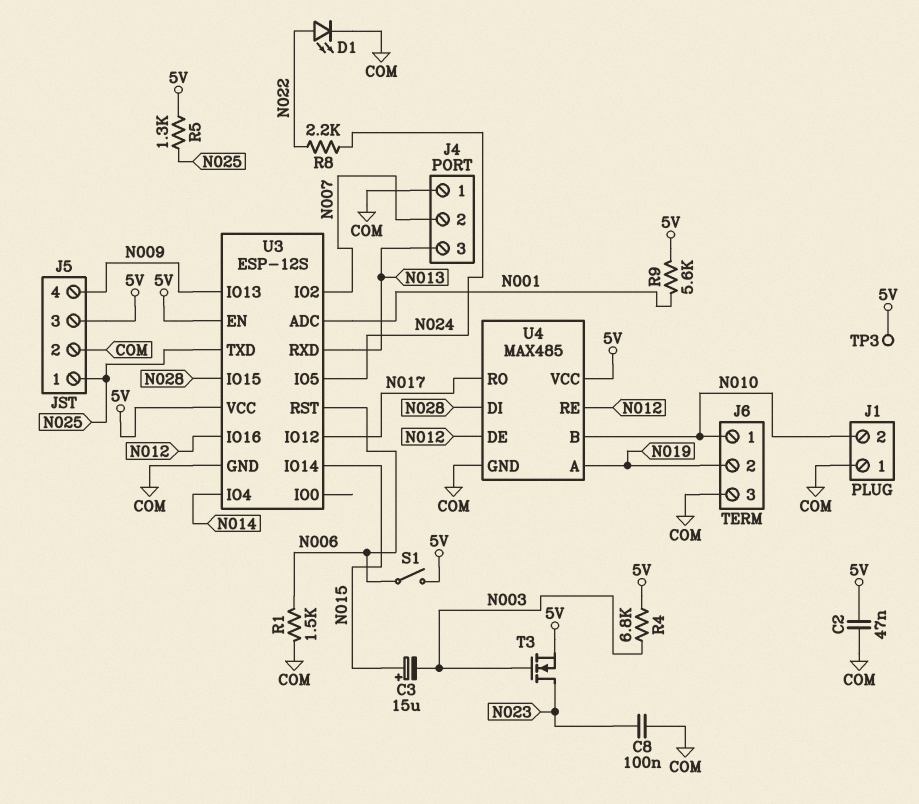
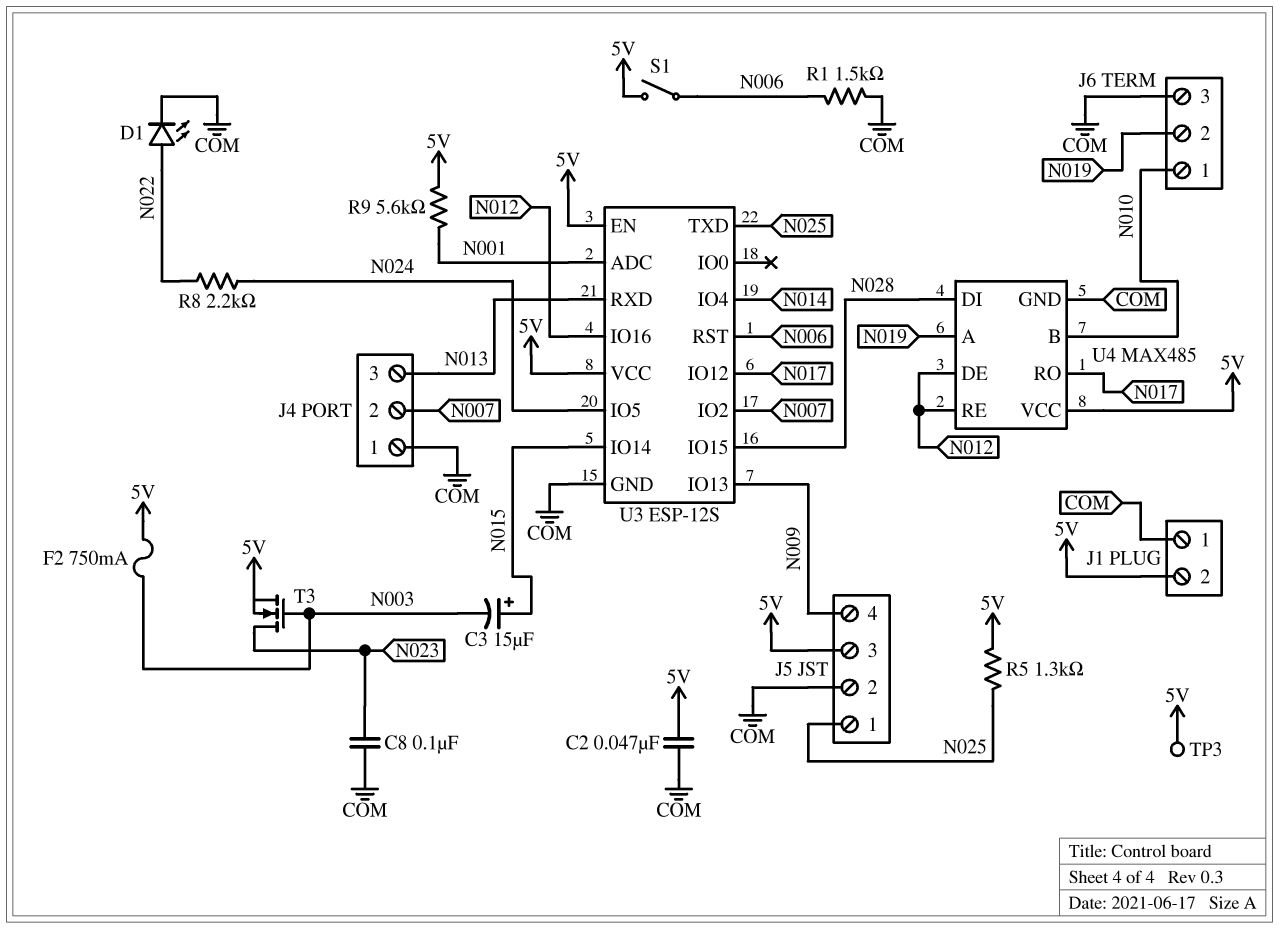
F2: none -> 750mA (5V, N003)
J1 pin 2: N010 -> 5V
R4: 6.8k (5V, N003) -> none

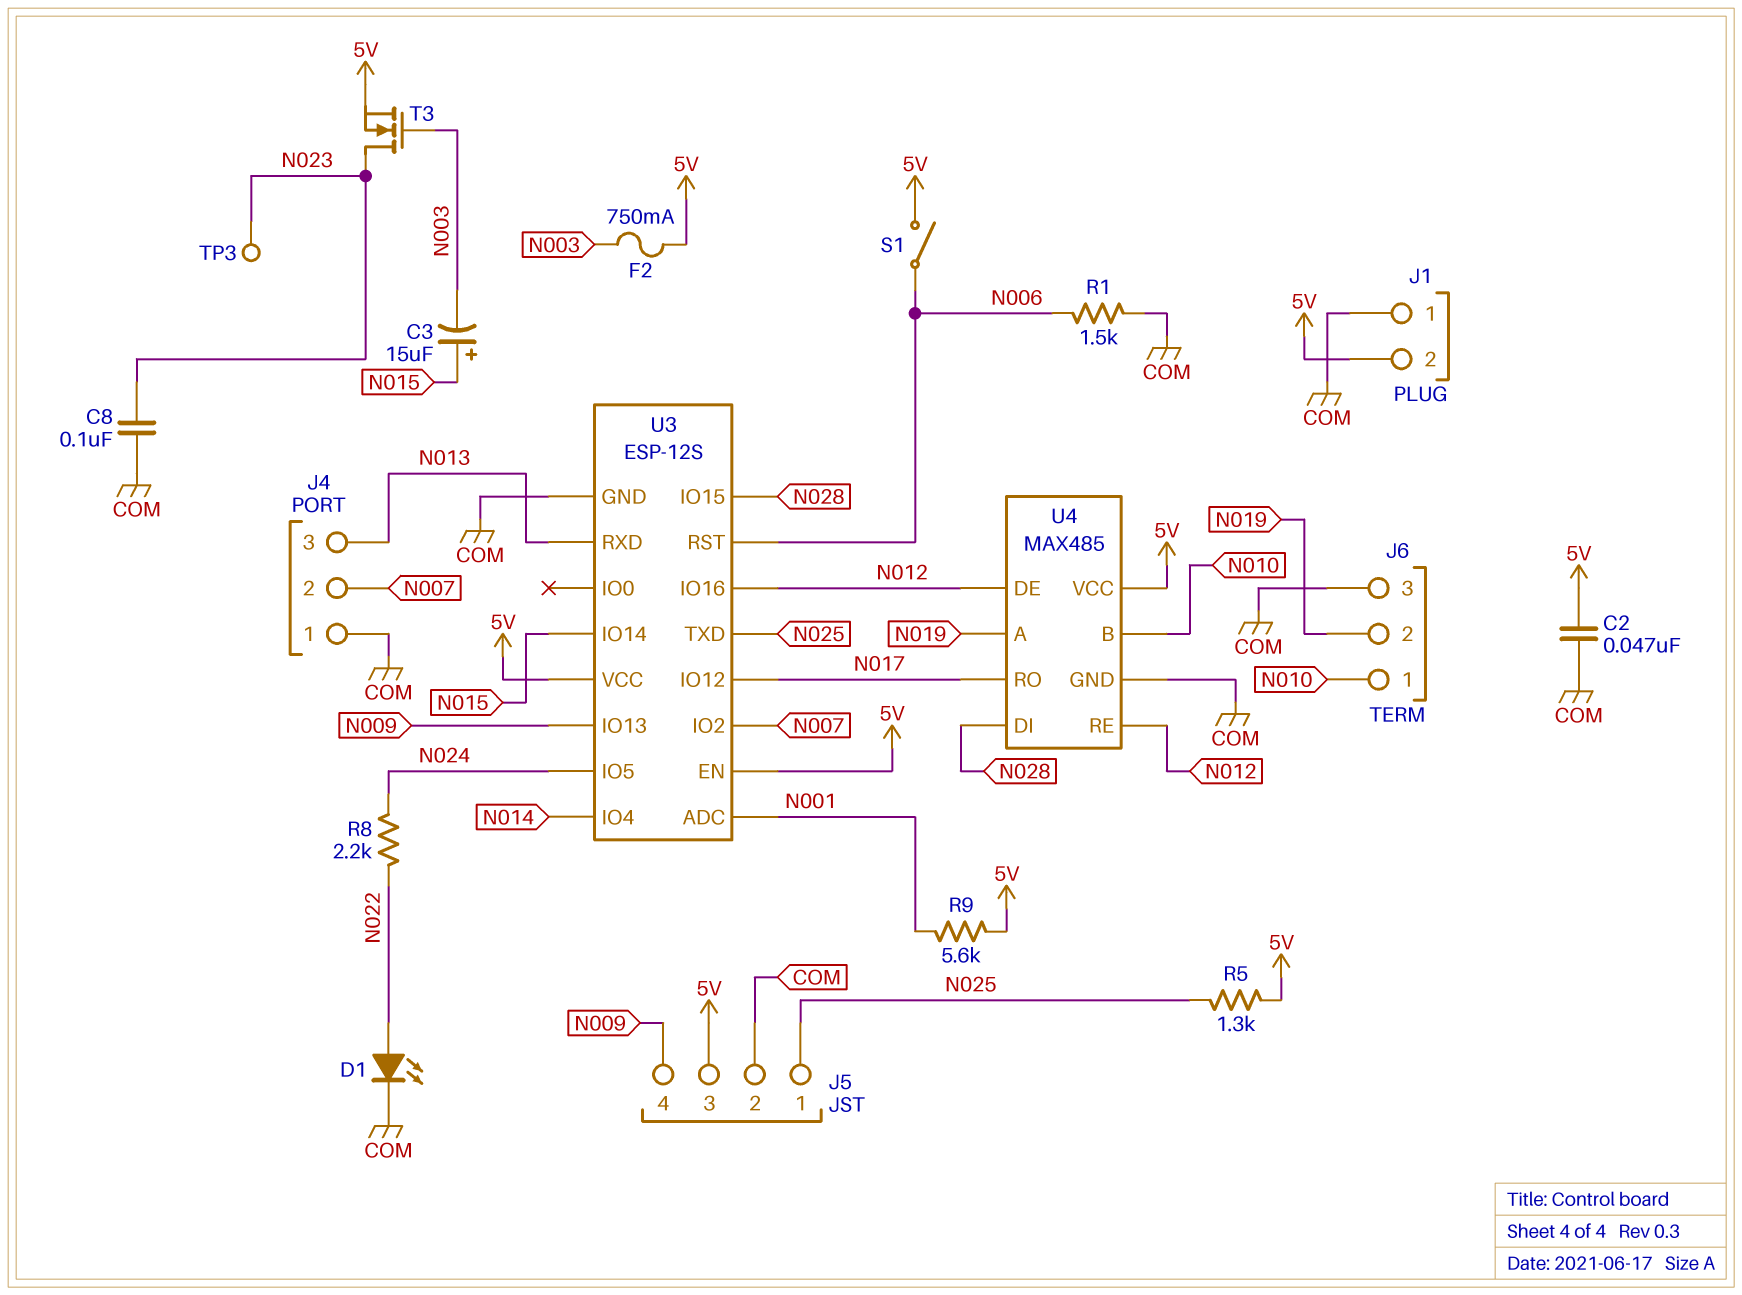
TP3: test point (5V) -> test point (N023)

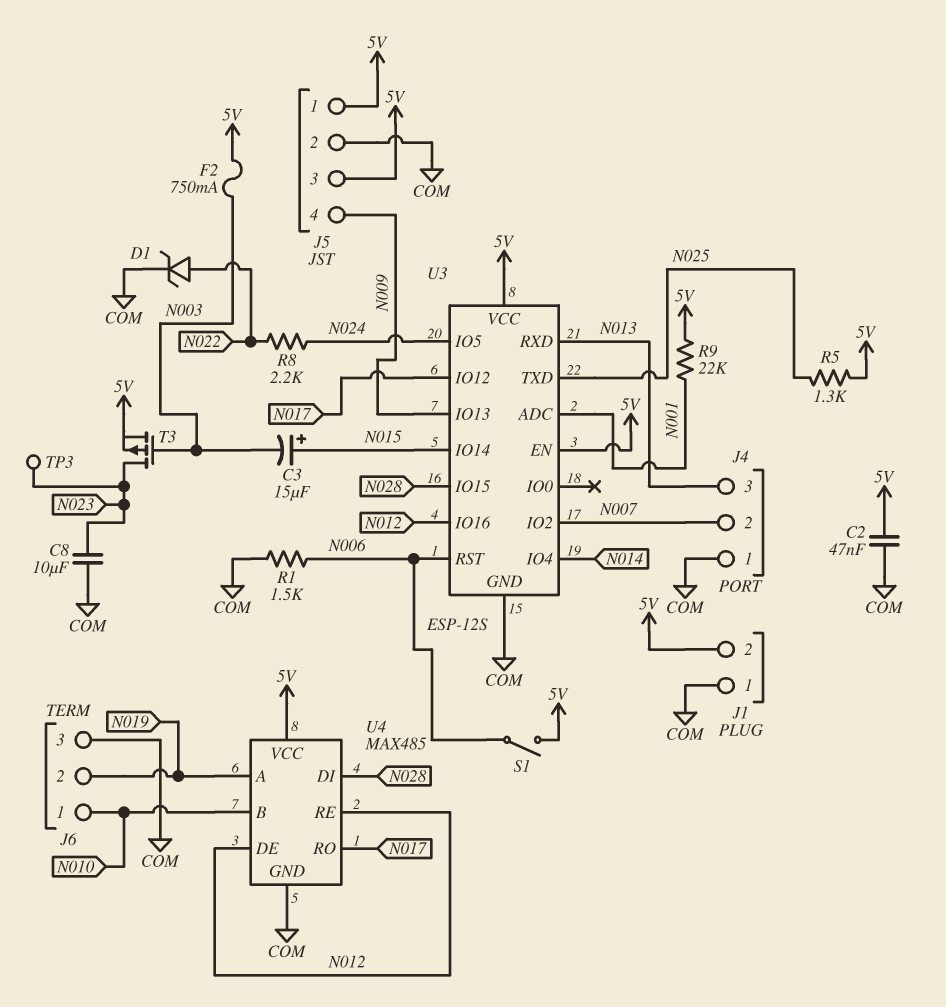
C8: 100nF (COM, N023) -> 10uF (COM, N023)
D1: LED (A N022, K COM) -> zener (A N022, K COM)
J5 pin 1: N025 -> 5V
R9: 5.6k (5V, N001) -> 22k (5V, N001)
T3: NMOS (G N003, D N023, S 5V) -> PMOS (G N003, D N023, S 5V)

